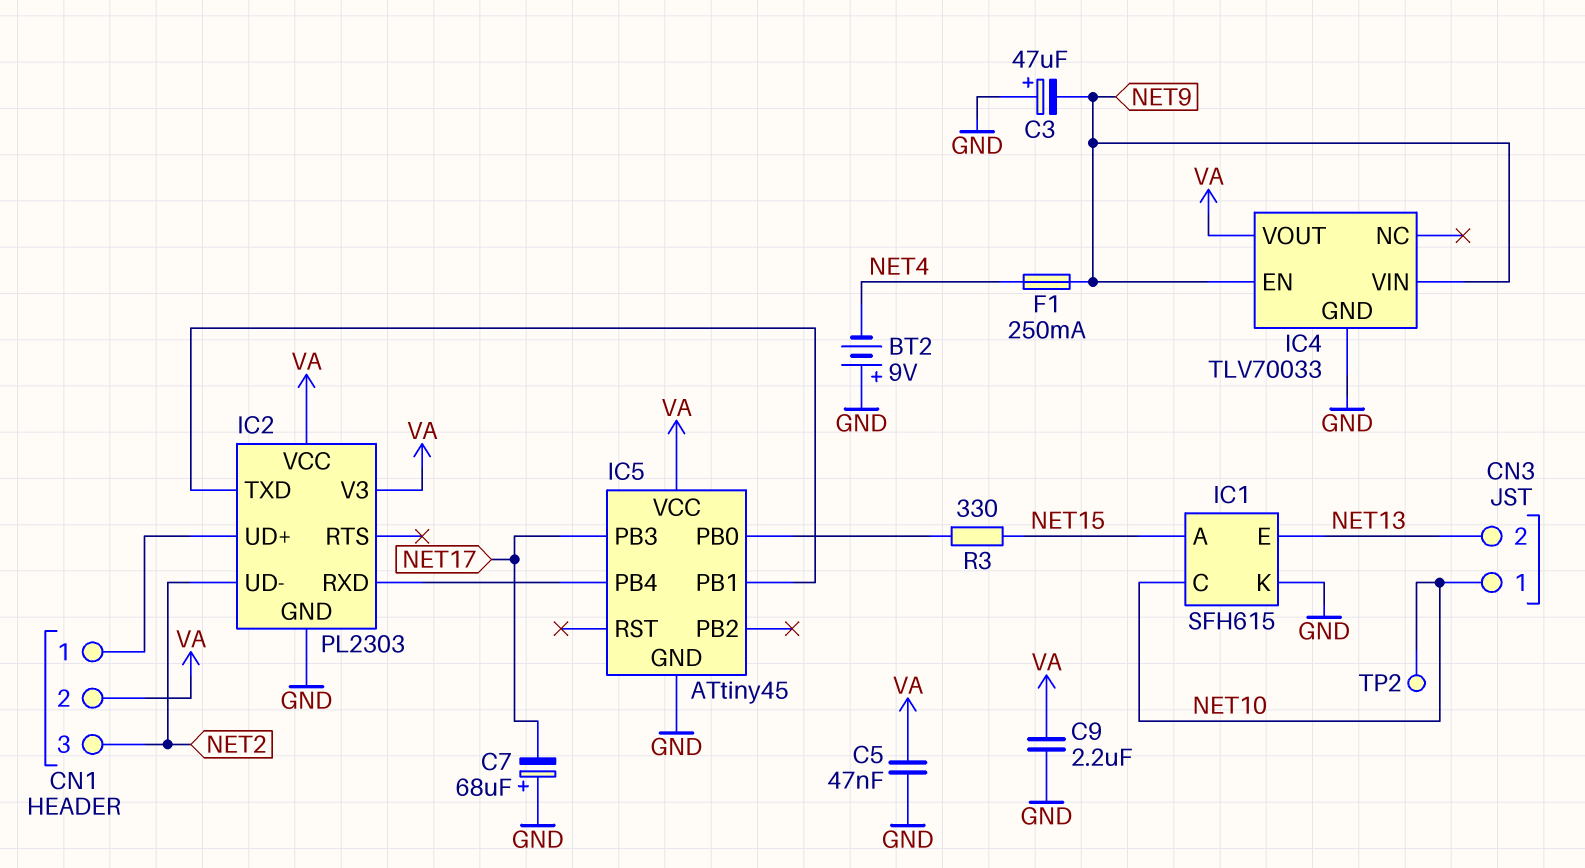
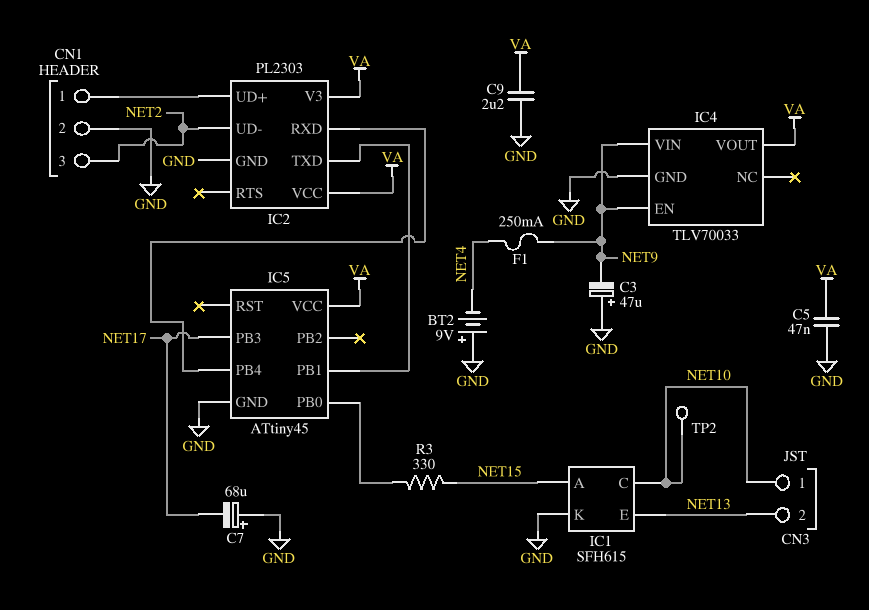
CN1 pin 2: VA -> GND

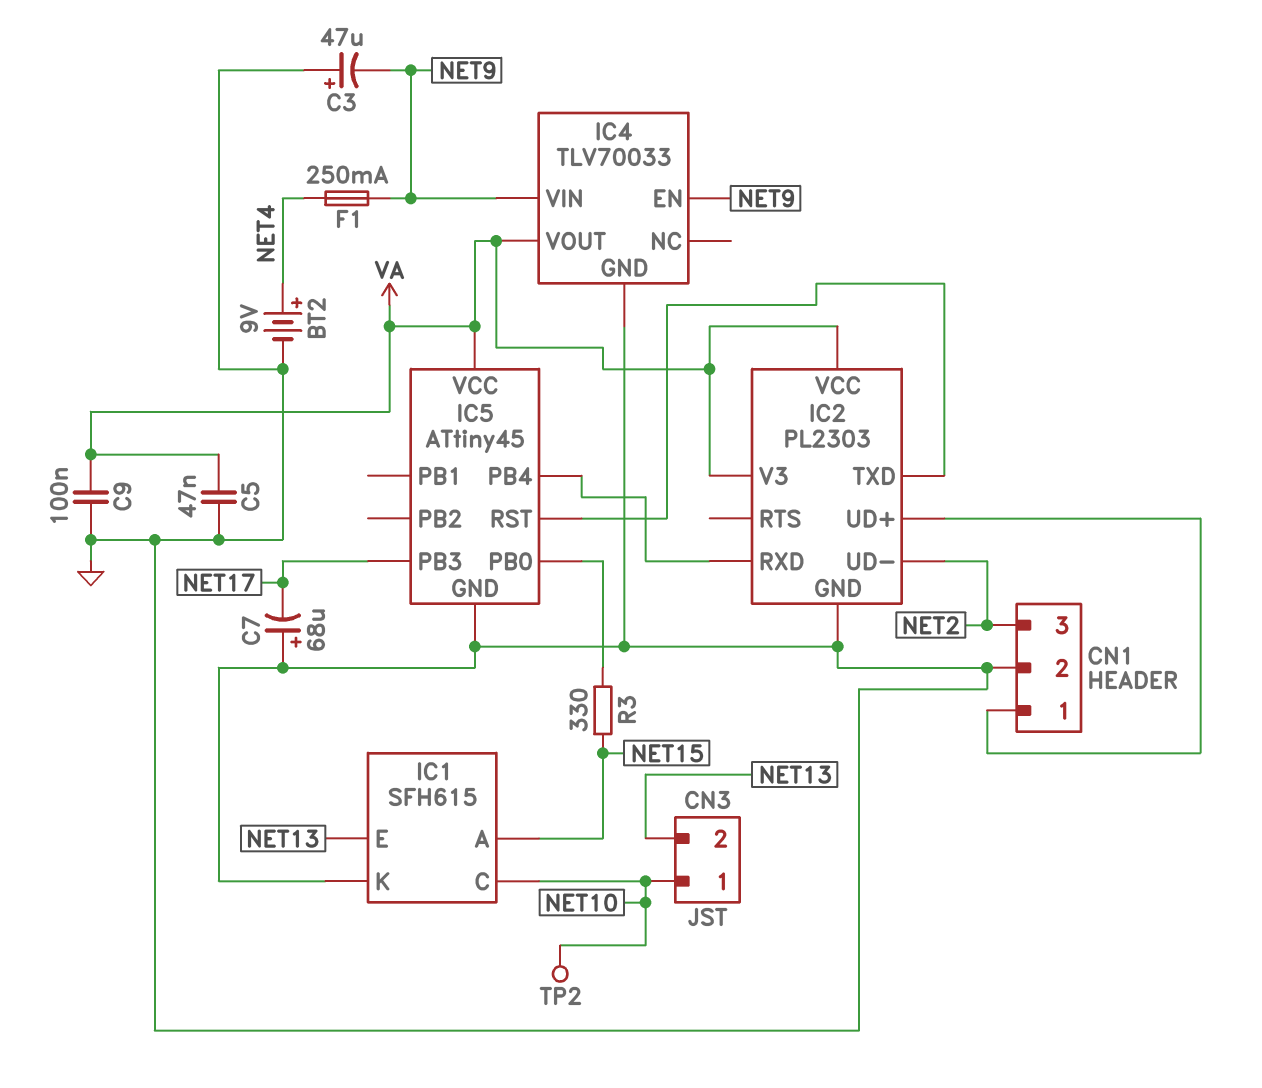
BT2: 9V (plus GND, minus NET4) -> 9V (plus NET4, minus GND)
C9: 2.2uF (GND, VA) -> 100nF (GND, VA)
IC5 pin PB1: IC2/TXD -> none
IC5 pin RST: none -> IC2/TXD

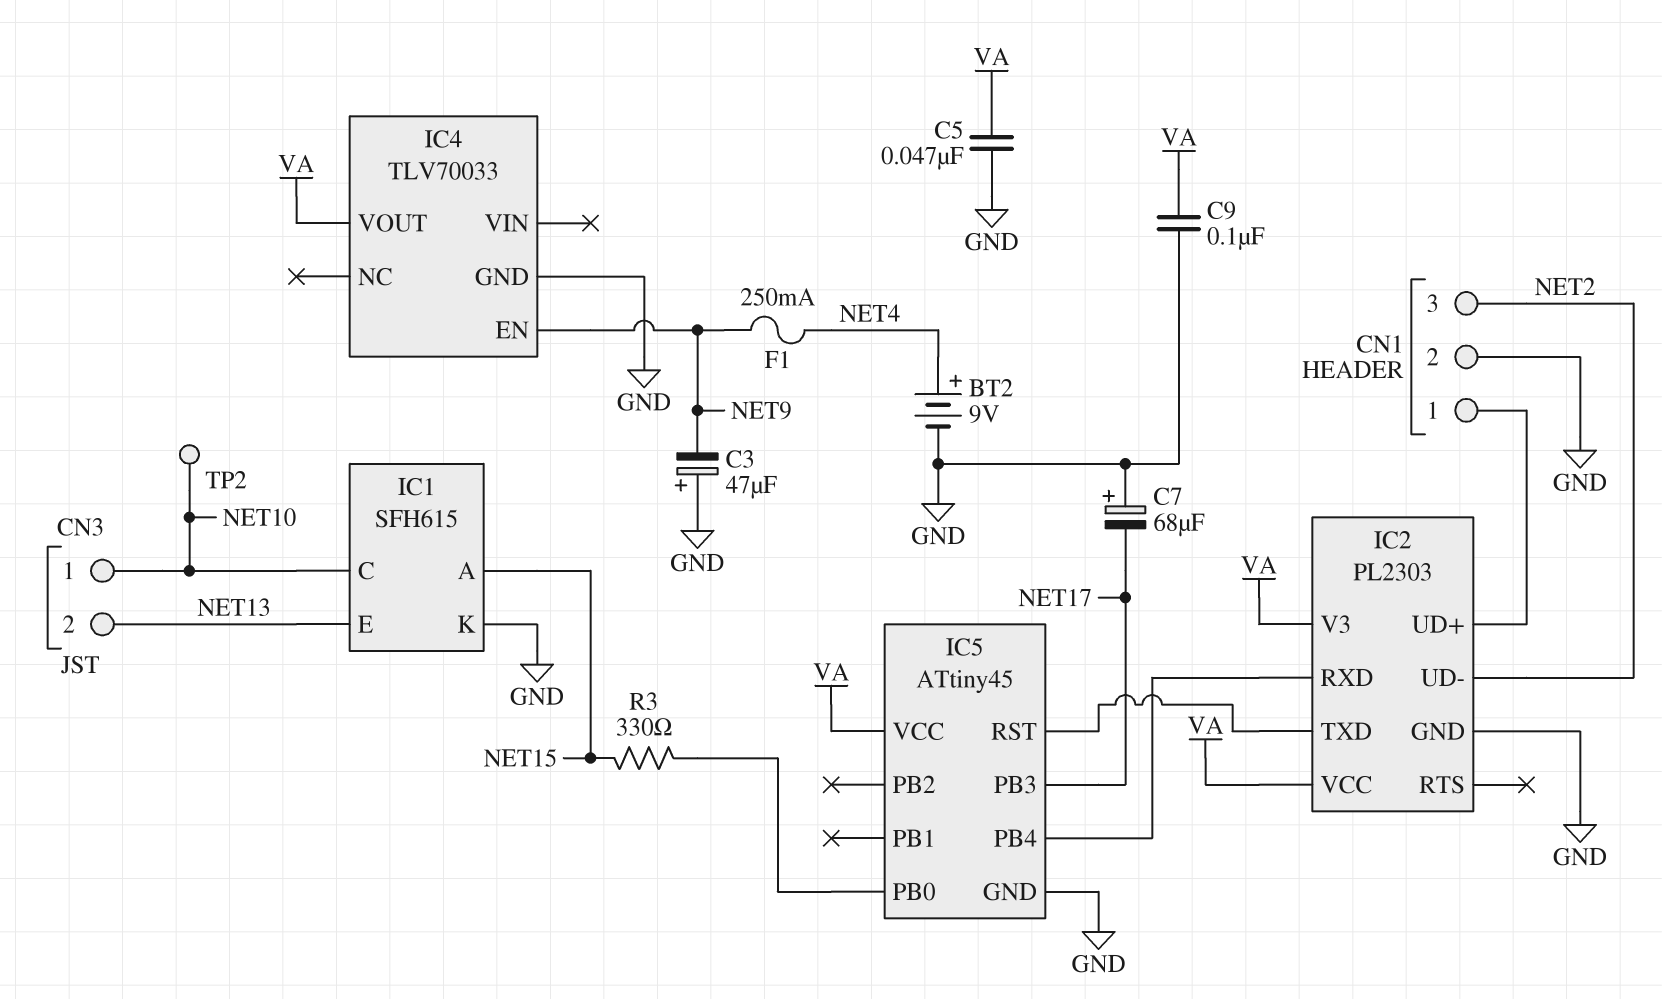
IC4 pin VIN: NET9 -> none

